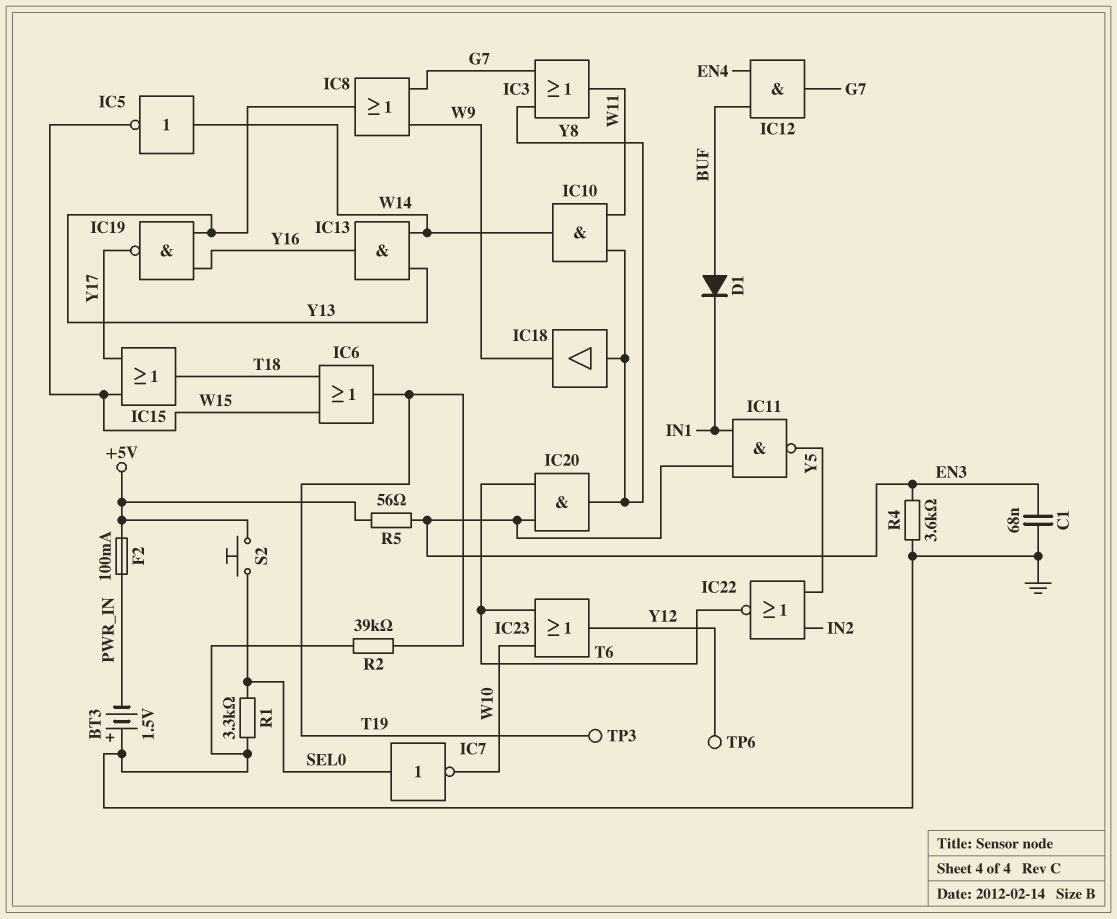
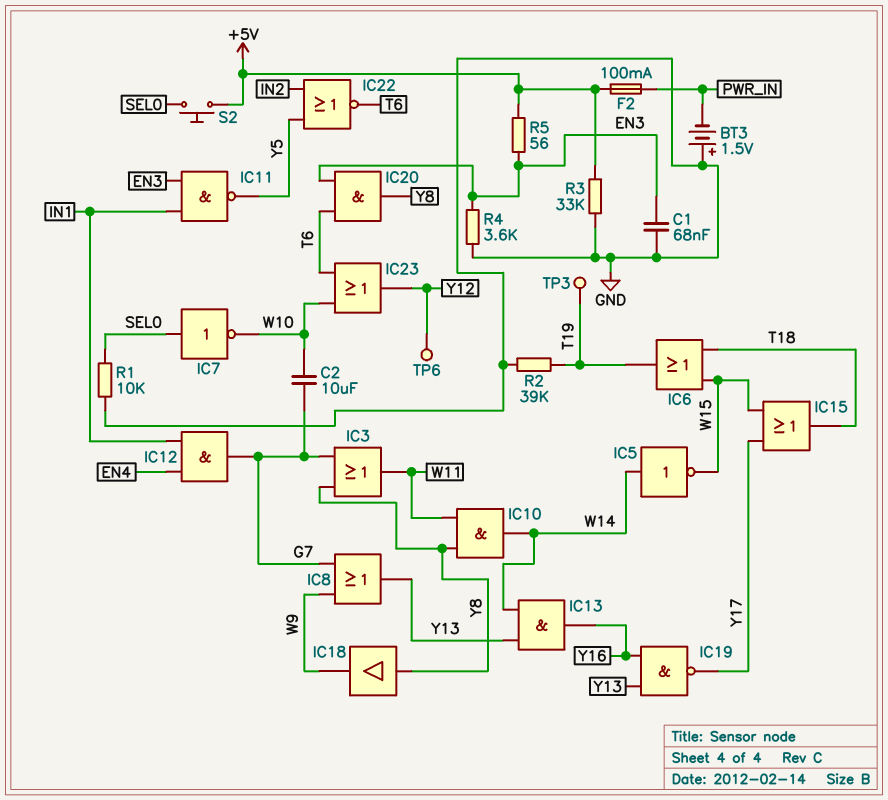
C2: none -> 10uF (G7, W10)
D1: diode (A BUF, K IN1) -> none
IC12: AND (in BUF, in EN4, out G7) -> AND (in EN4, in IN1, out G7)
R1: 3.3k (GND, SEL0) -> 10k (GND, SEL0)
R3: none -> 33k (+5V, GND)

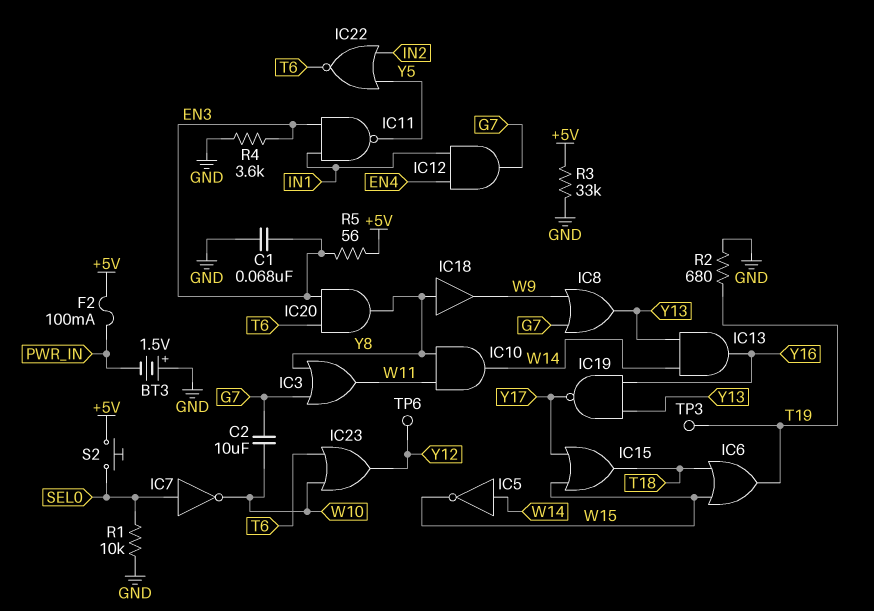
R2: 39k (GND, T19) -> 680 (GND, T19)

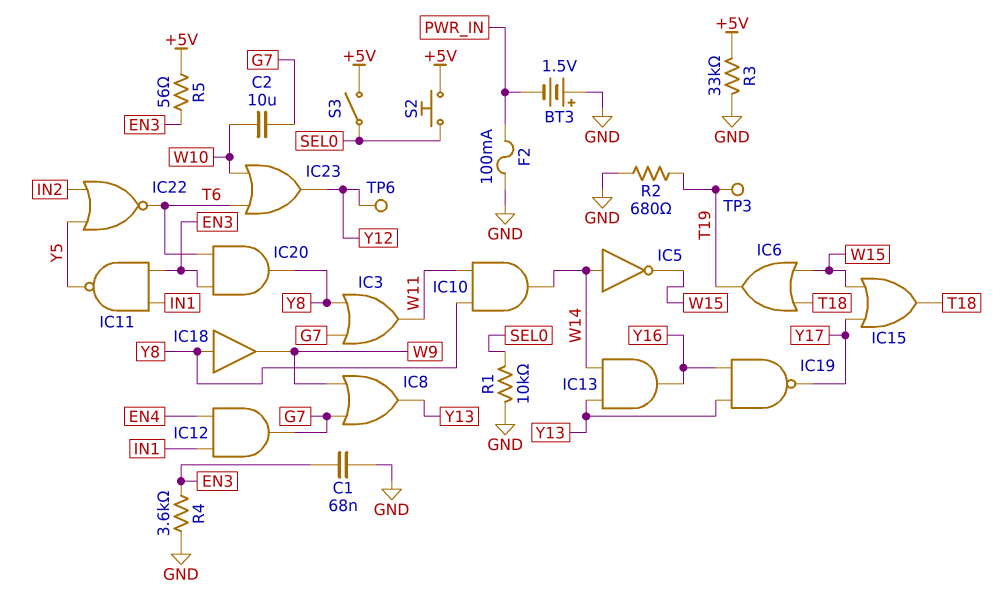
F2: 100mA (+5V, PWR_IN) -> 100mA (GND, PWR_IN)
IC7: NOT (in SEL0, out W10) -> none
S3: none -> switch (+5V, SEL0)

